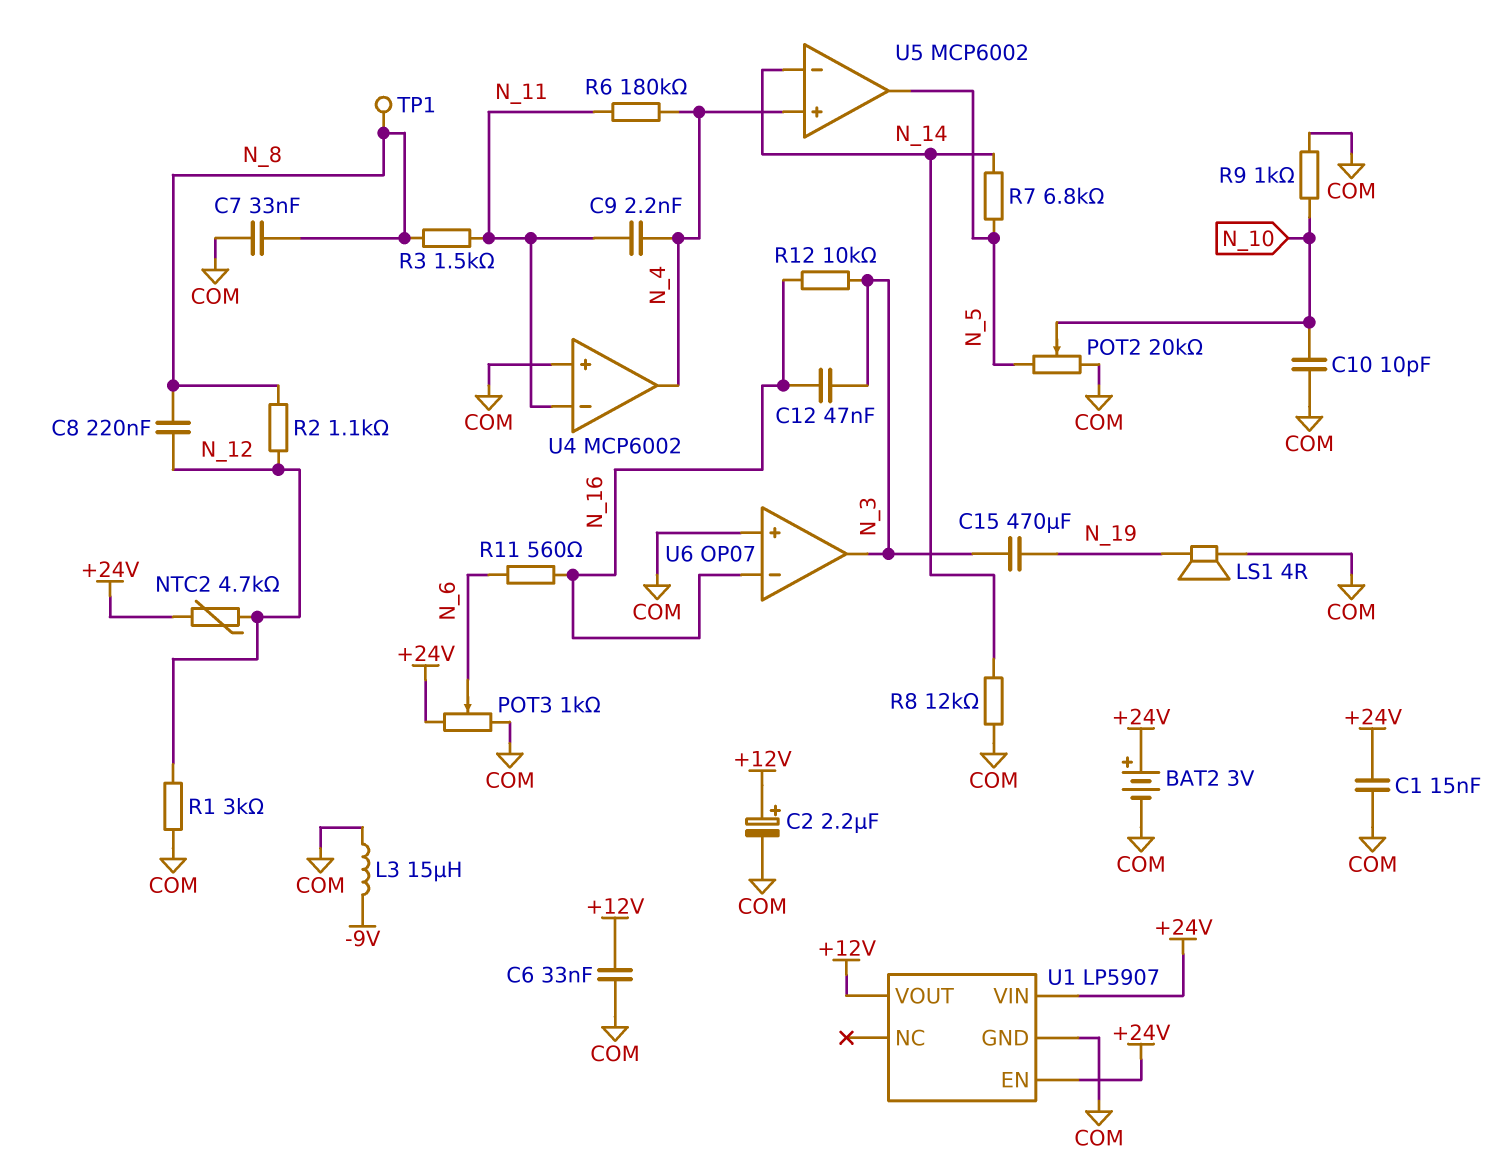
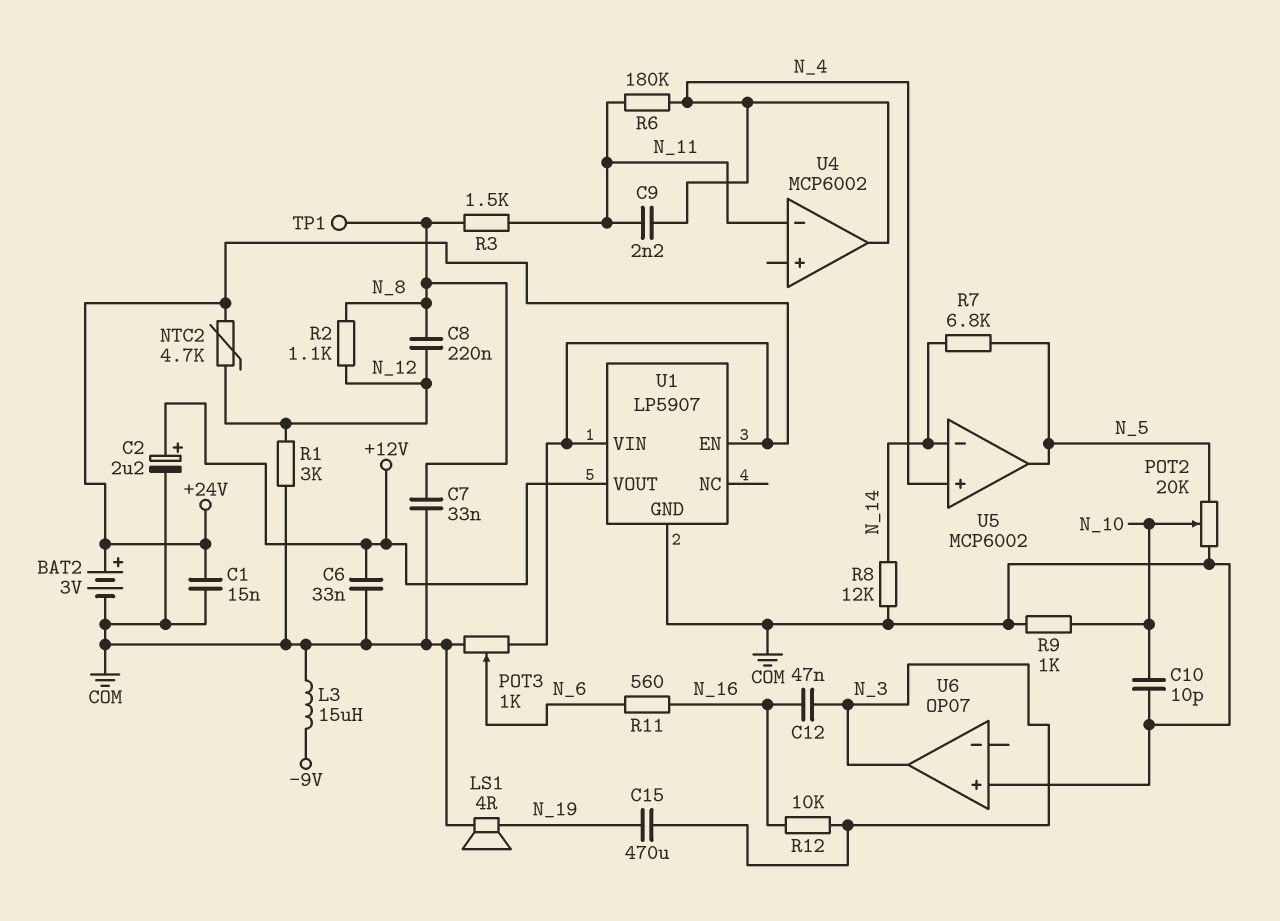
U4 pin in+: COM -> none
U6 pin in-: N_16 -> none

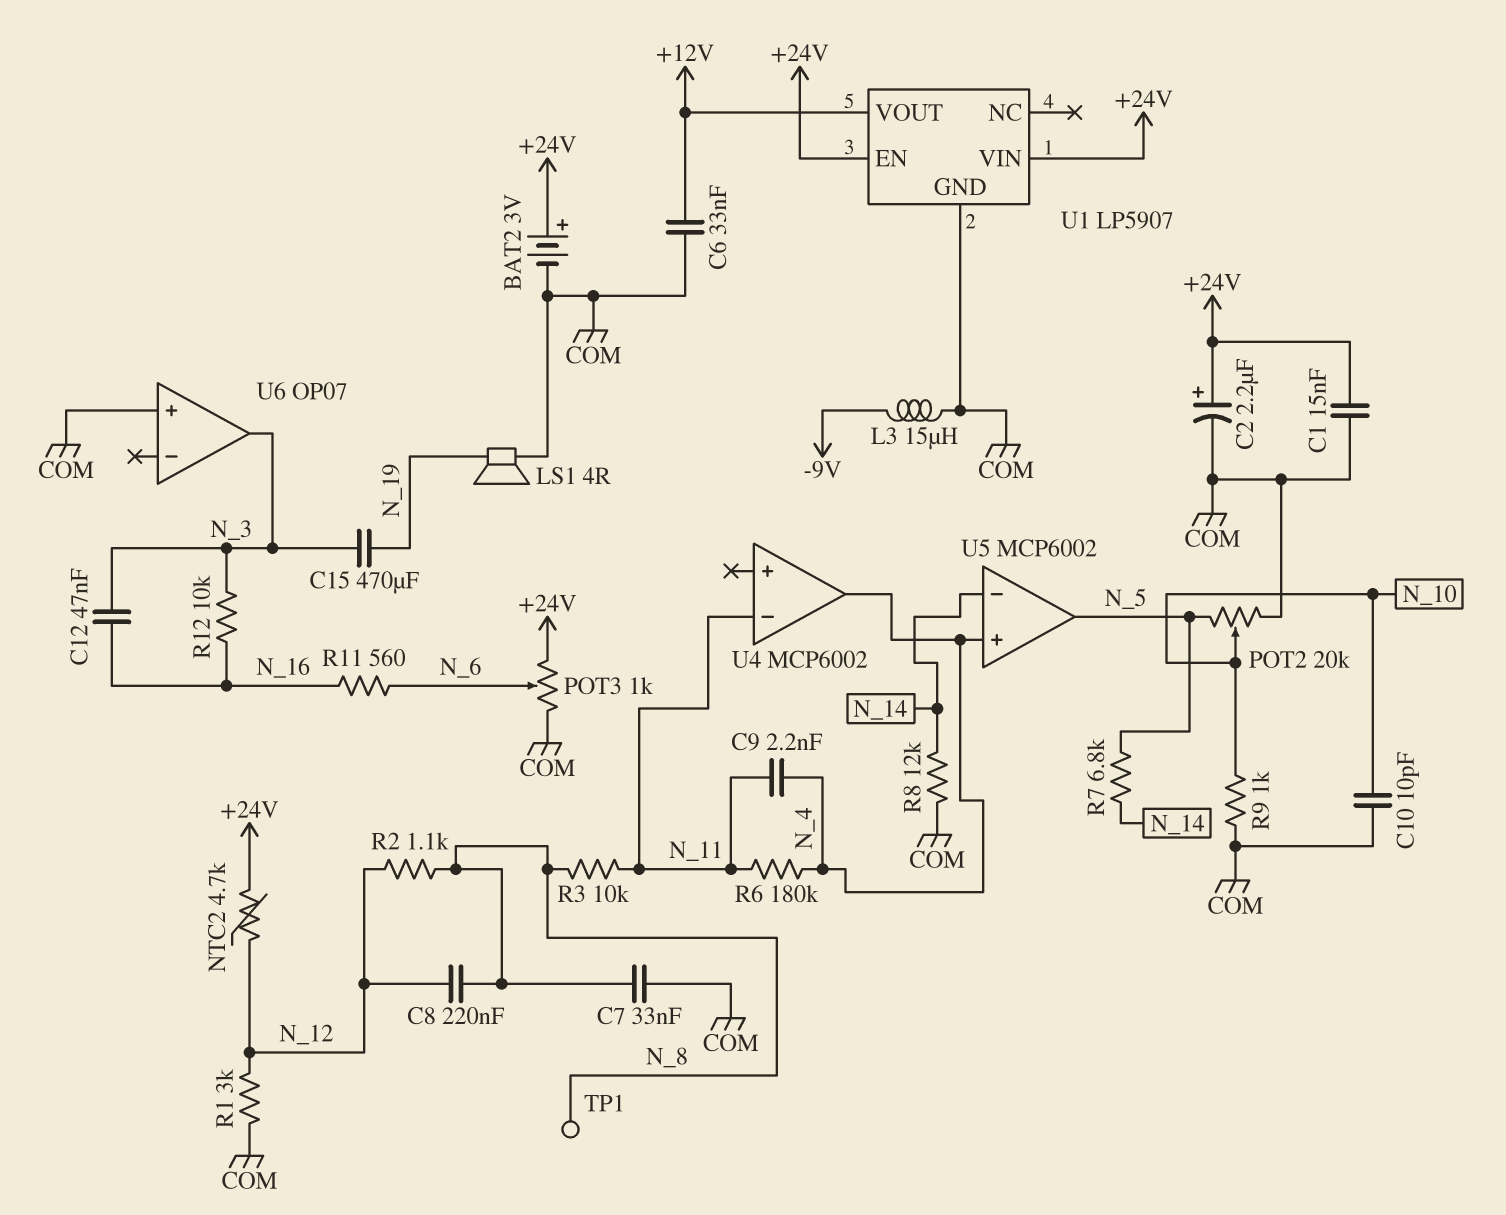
C2: 2.2uF (plus +12V, minus COM) -> 2.2uF (plus +24V, minus COM)
R3: 1.5k (N_8, N_11) -> 10k (N_8, N_11)

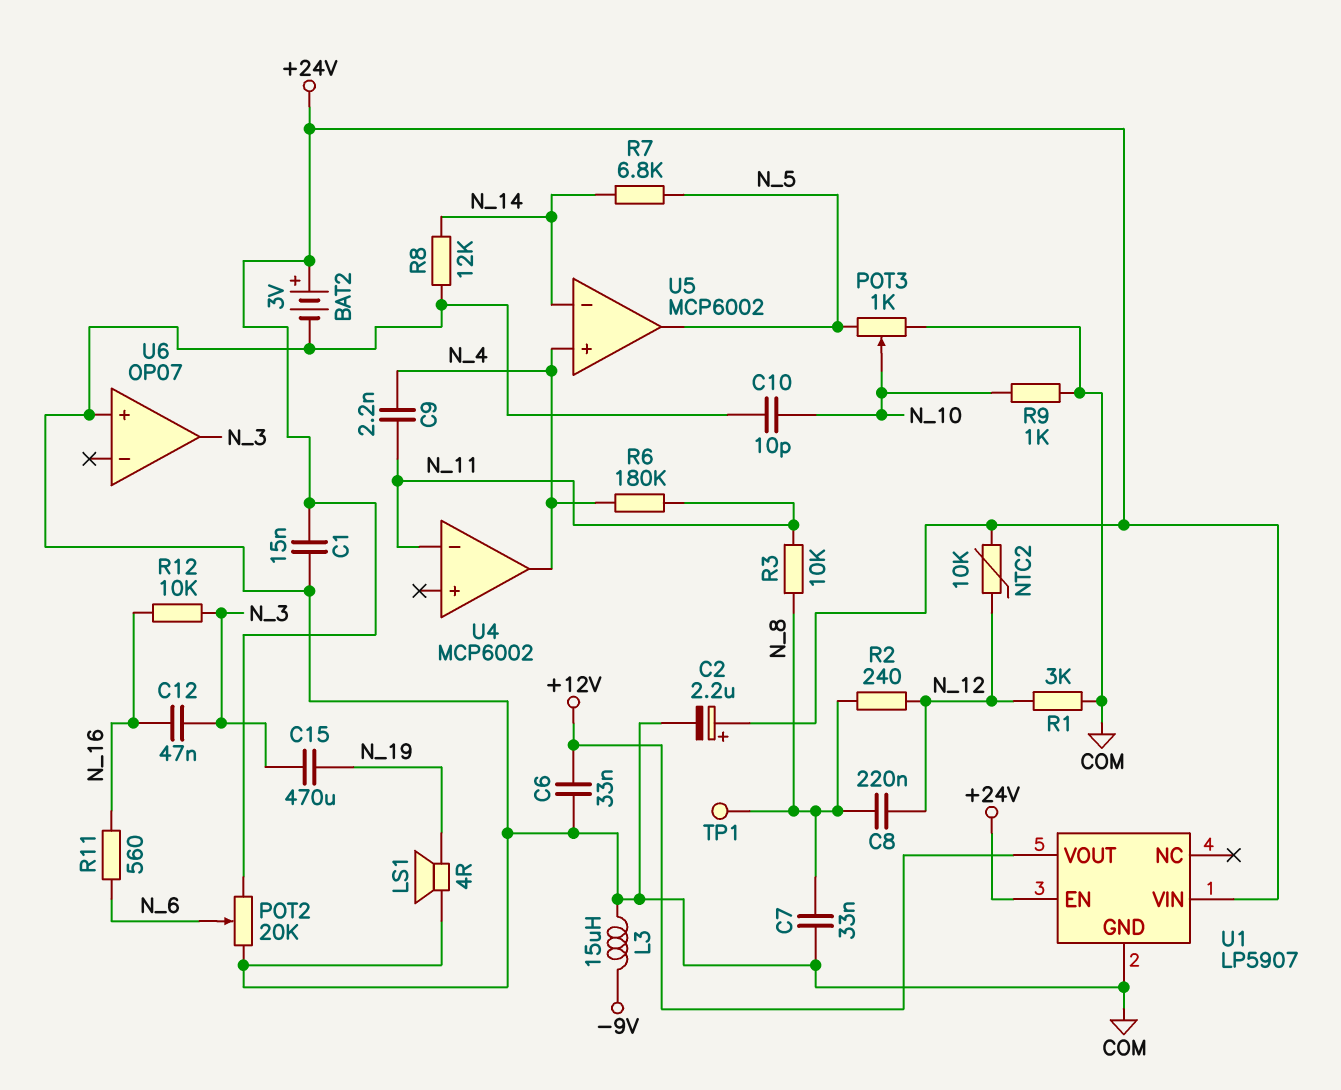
NTC2: 4.7k (+24V, N_12) -> 10k (+24V, N_12)
POT2: 20k (COM, N_5, wiper N_10) -> 20k (+24V, COM, wiper N_6)
POT3: 1k (+24V, COM, wiper N_6) -> 1k (COM, N_5, wiper N_10)
R2: 1.1k (N_8, N_12) -> 240 (N_8, N_12)

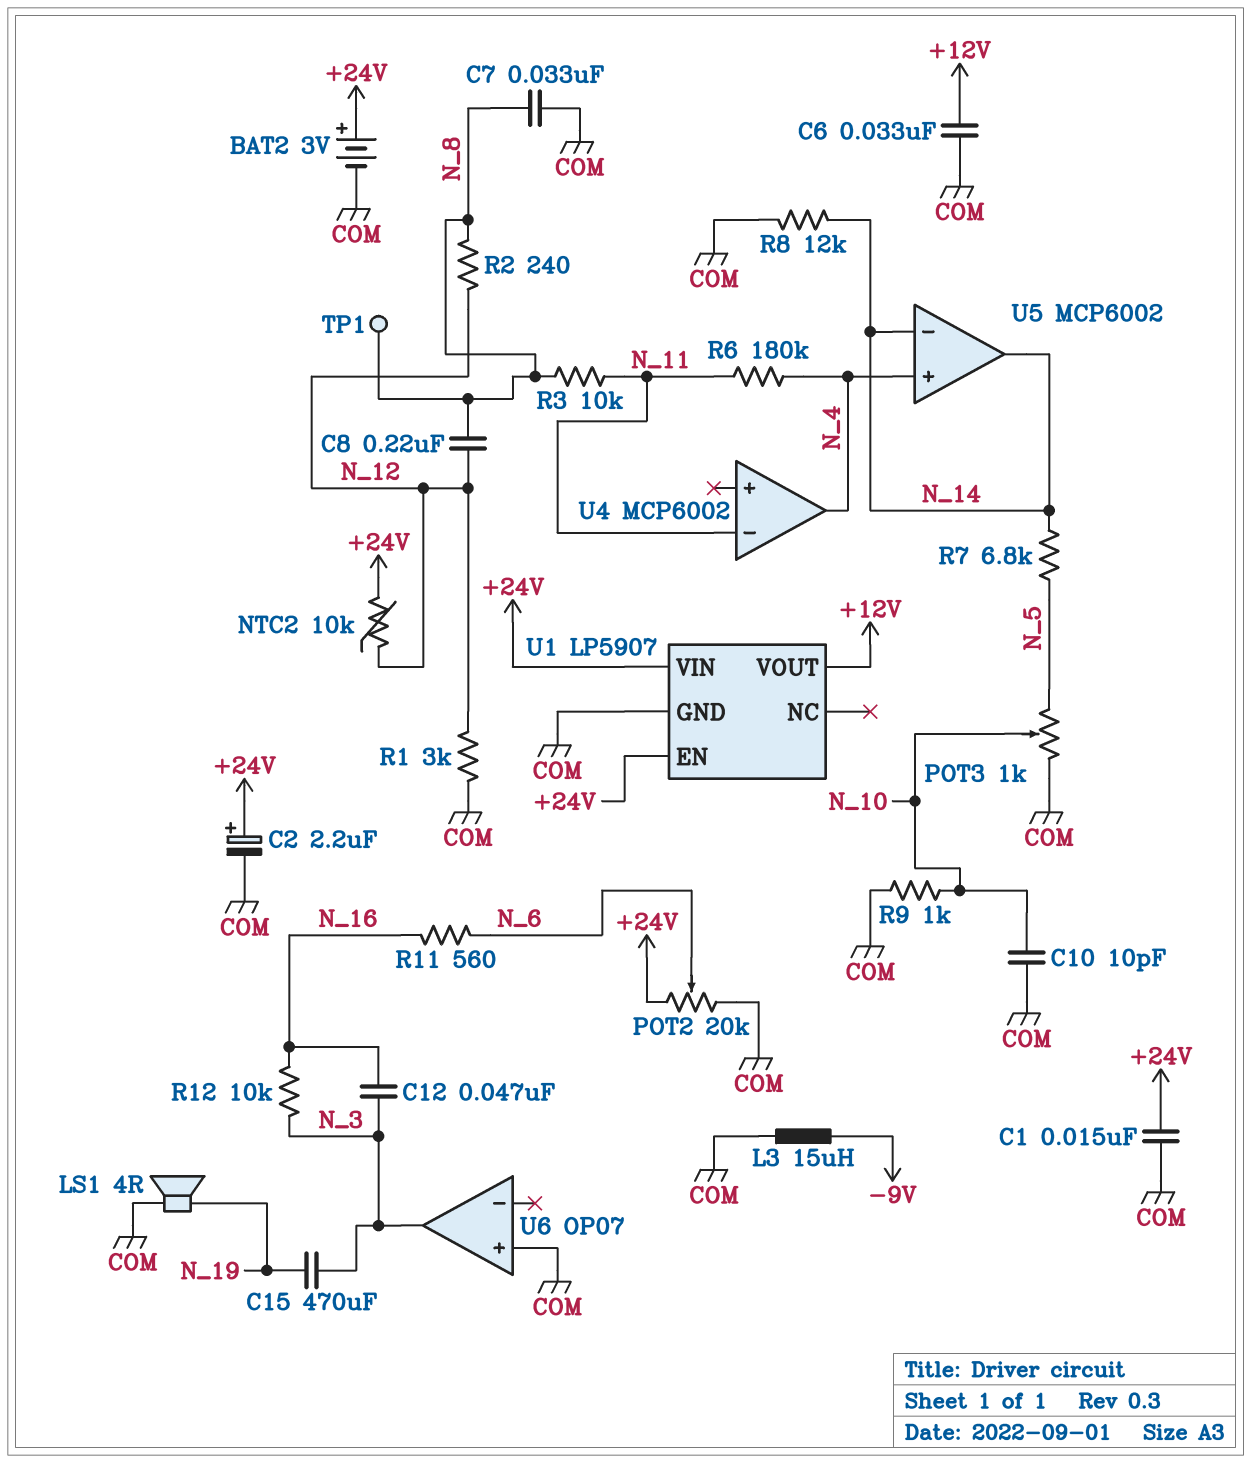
C9: 2.2nF (N_4, N_11) -> none
U5 pin out: N_5 -> N_14

